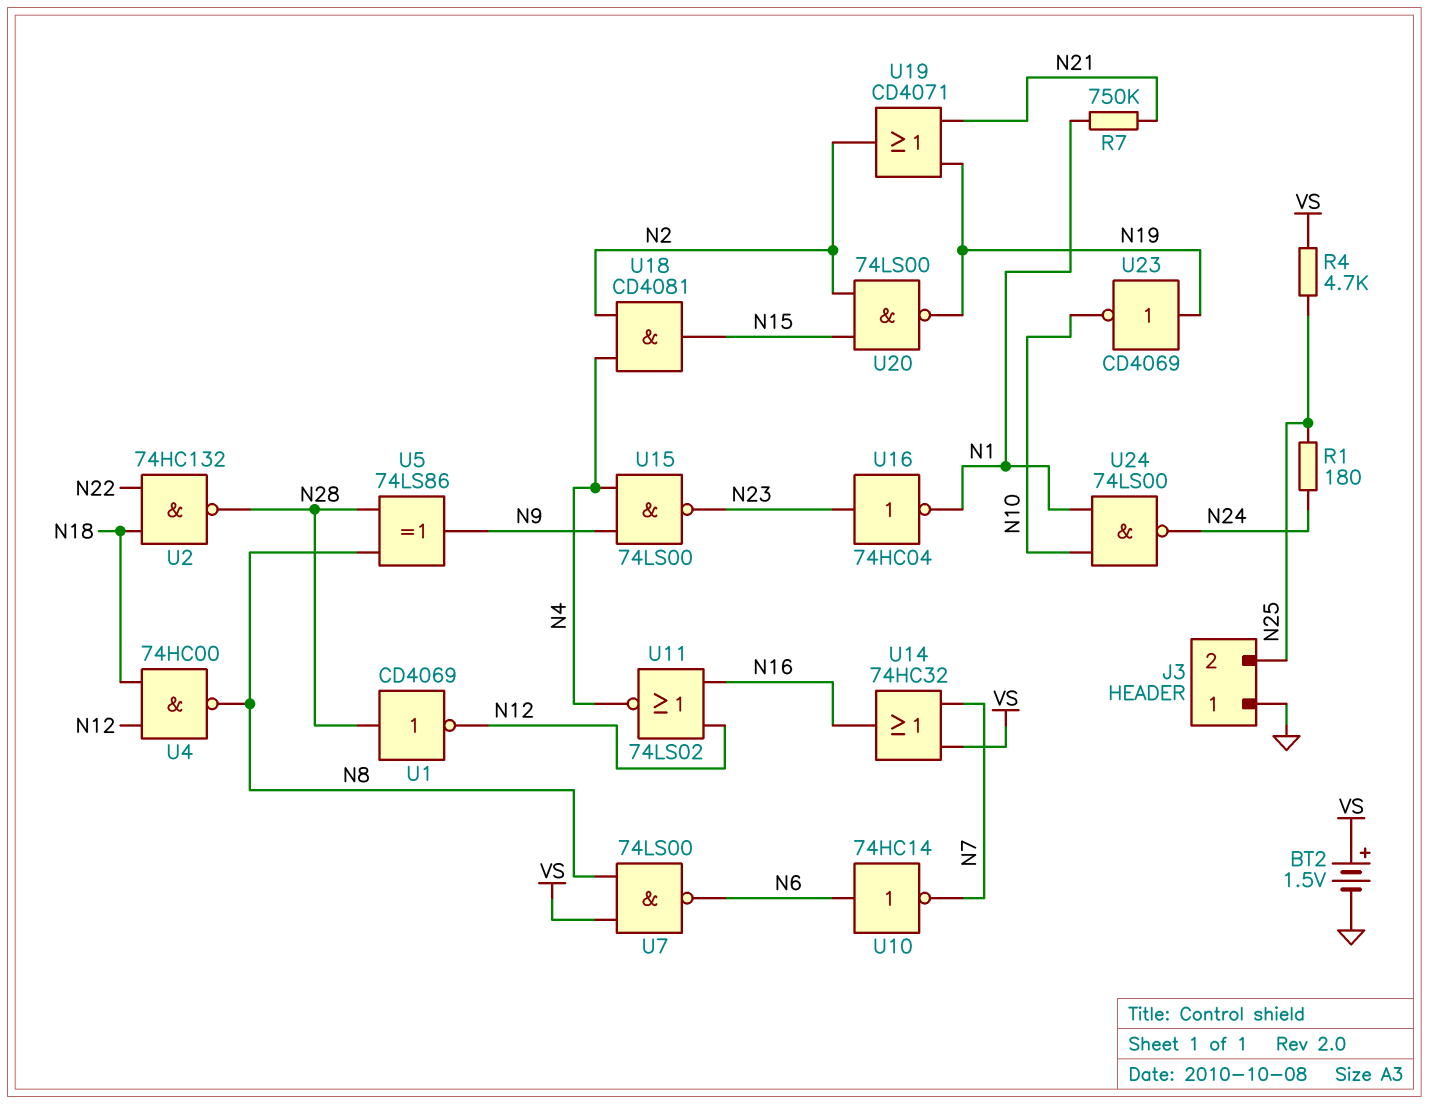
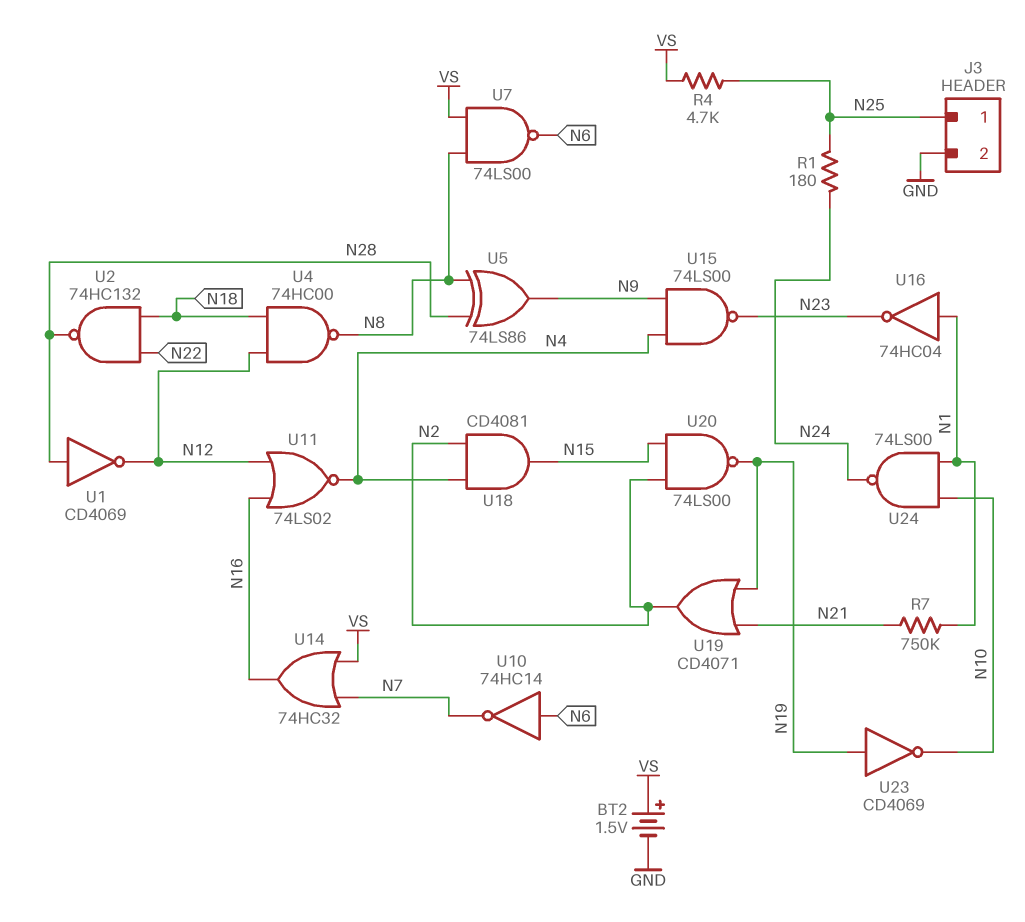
J3 pin 1: GND -> N25
J3 pin 2: N25 -> GND
U16: NOT 74HC04 (in N23, out N1) -> NOT 74HC04 (in N1, out N23)

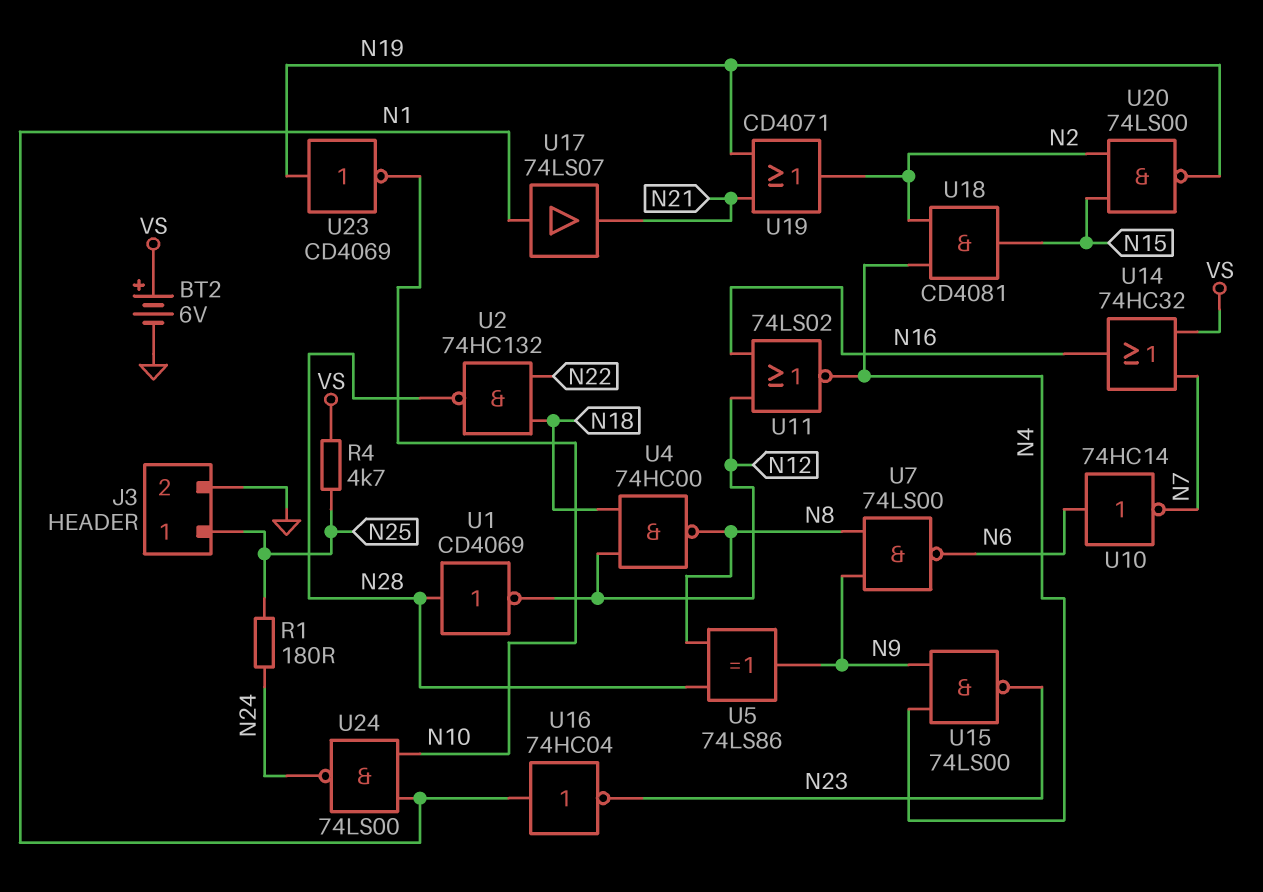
BT2: 1.5V (plus VS, minus GND) -> 6V (plus VS, minus GND)
R7: 750k (N1, N21) -> none
U7: NAND 74LS00 (in N8, in VS, out N6) -> NAND 74LS00 (in N8, in N9, out N6)
U17: none -> buffer 74LS07 (in N1, out N21)

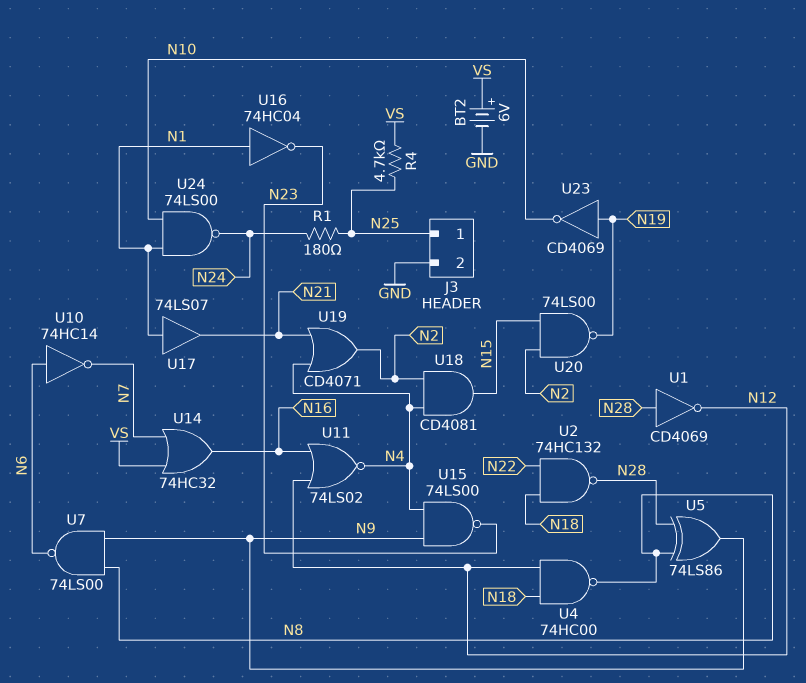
U19: OR CD4071 (in N19, in N21, out N2) -> OR CD4071 (in N4, in N21, out N2)

